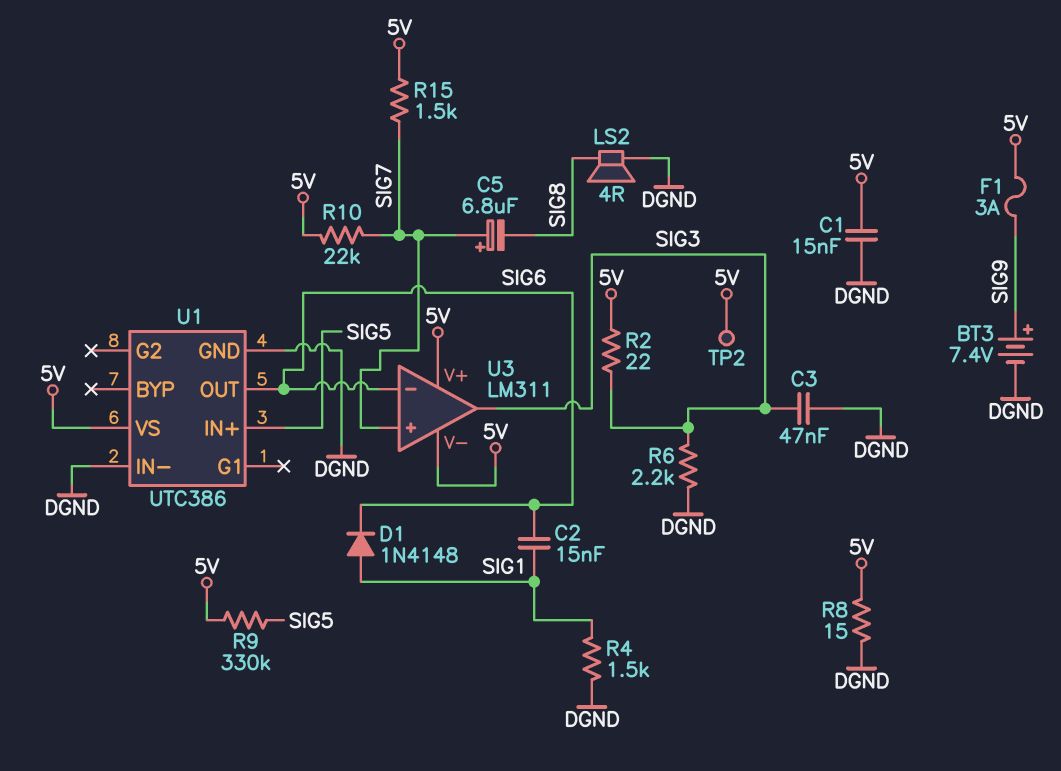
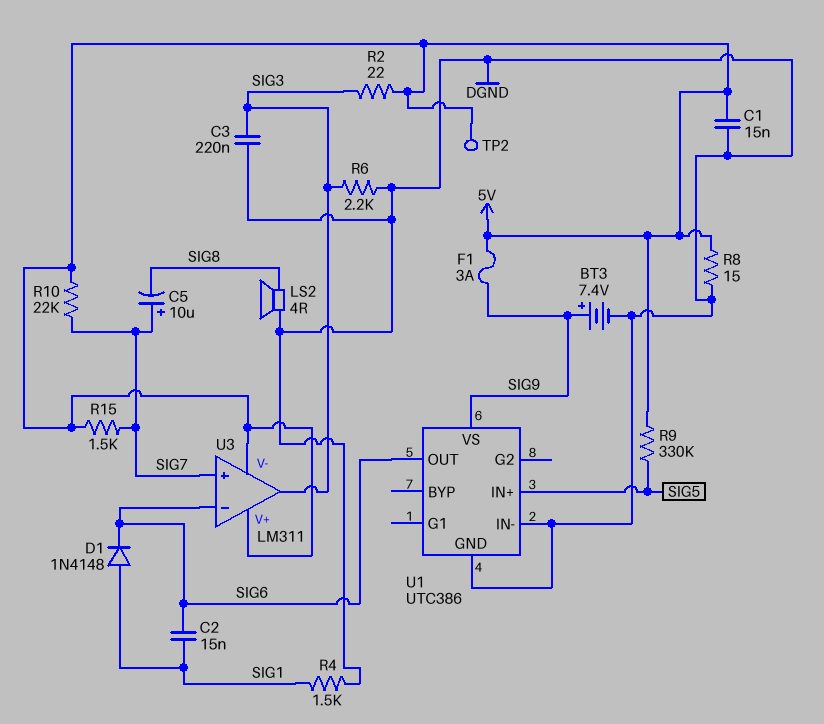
C3: 47nF (DGND, SIG3) -> 220nF (DGND, SIG3)
C5: 6.8uF (plus SIG7, minus SIG8) -> 10uF (plus SIG7, minus SIG8)
U1 pin VS: 5V -> SIG9

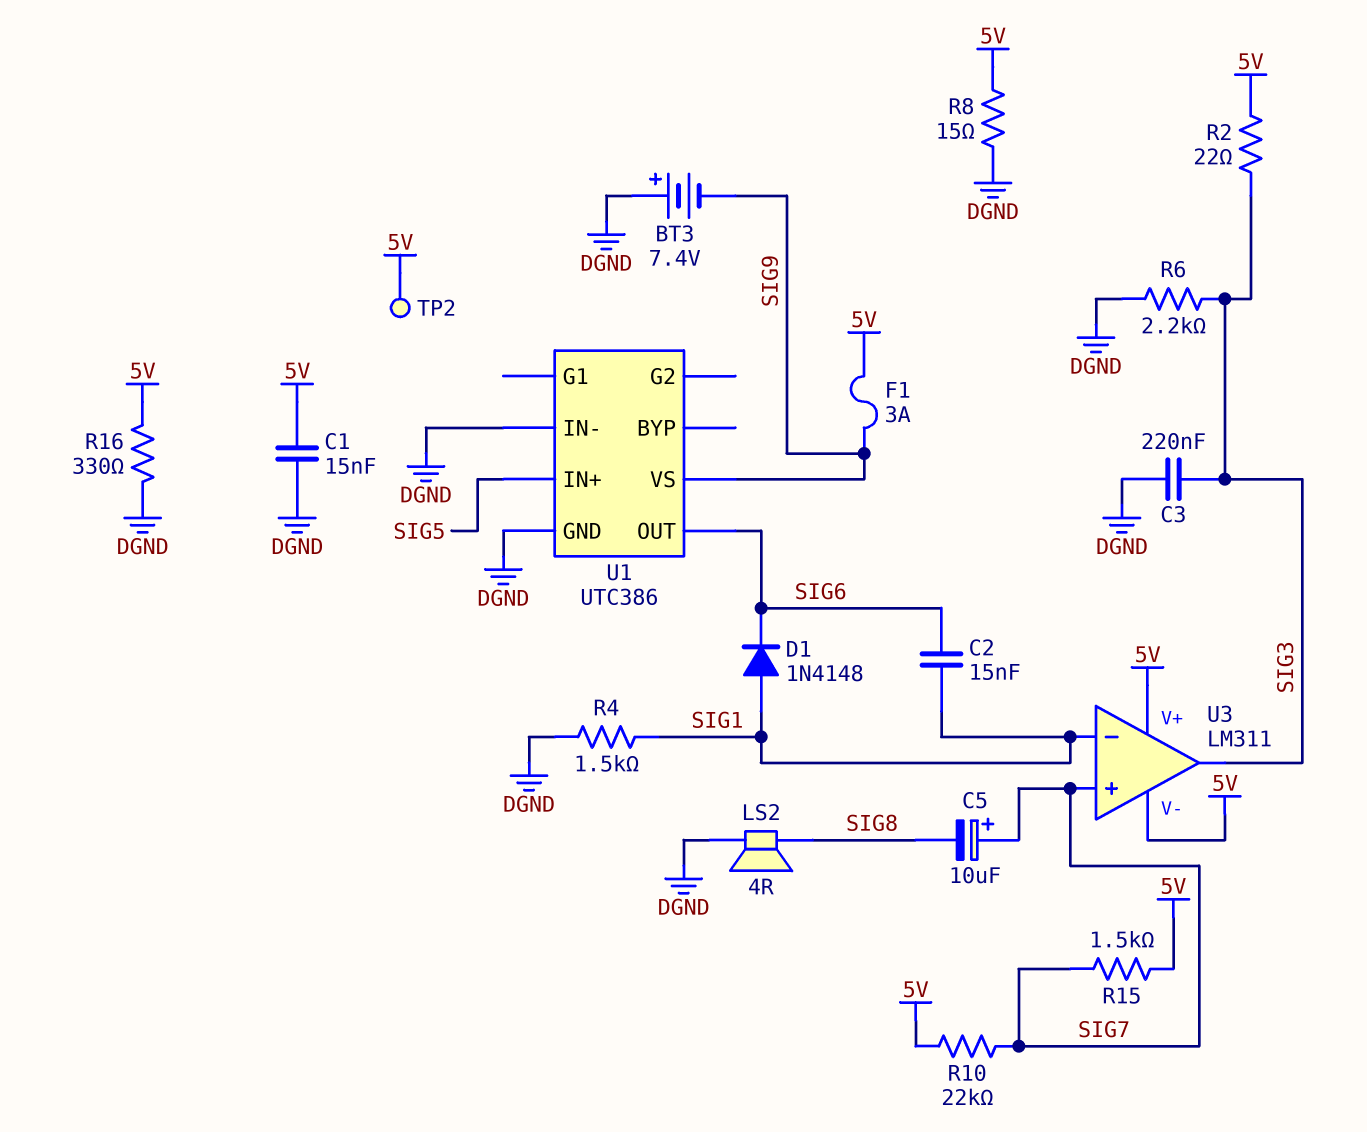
BT3: 7.4V (plus SIG9, minus DGND) -> 7.4V (plus DGND, minus SIG9)
R9: 330k (5V, SIG5) -> none
R16: none -> 330 (5V, DGND)
U3 pin in-: SIG6 -> SIG1

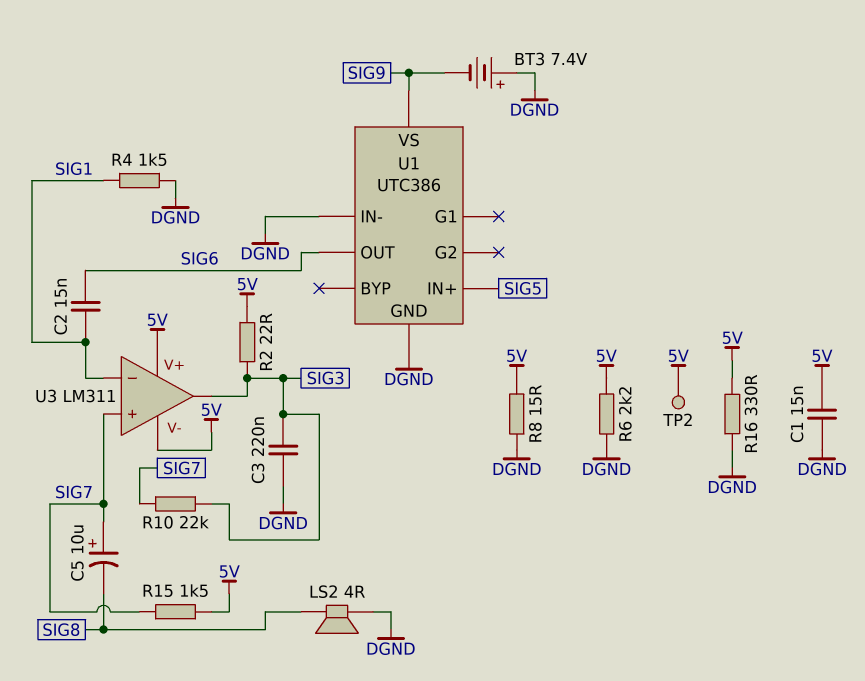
D1: diode 1N4148 (A SIG1, K SIG6) -> none
F1: 3A (5V, SIG9) -> none
R6: 2.2k (DGND, SIG3) -> 2.2k (5V, DGND)
R10: 22k (5V, SIG7) -> 22k (SIG3, SIG7)

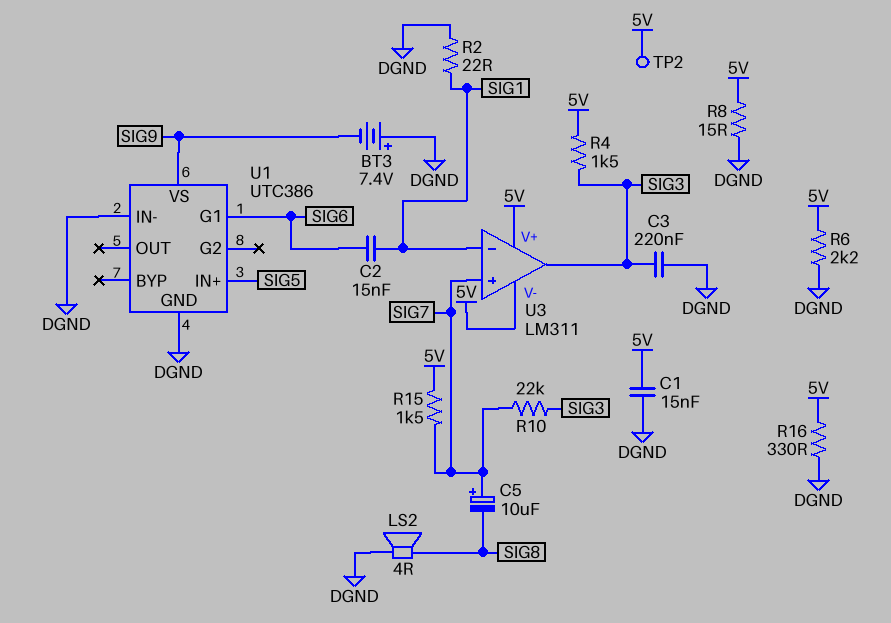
R2: 22 (5V, SIG3) -> 22 (DGND, SIG1)
R4: 1.5k (DGND, SIG1) -> 1.5k (5V, SIG3)
U1 pin G1: none -> SIG6
U1 pin OUT: SIG6 -> none

